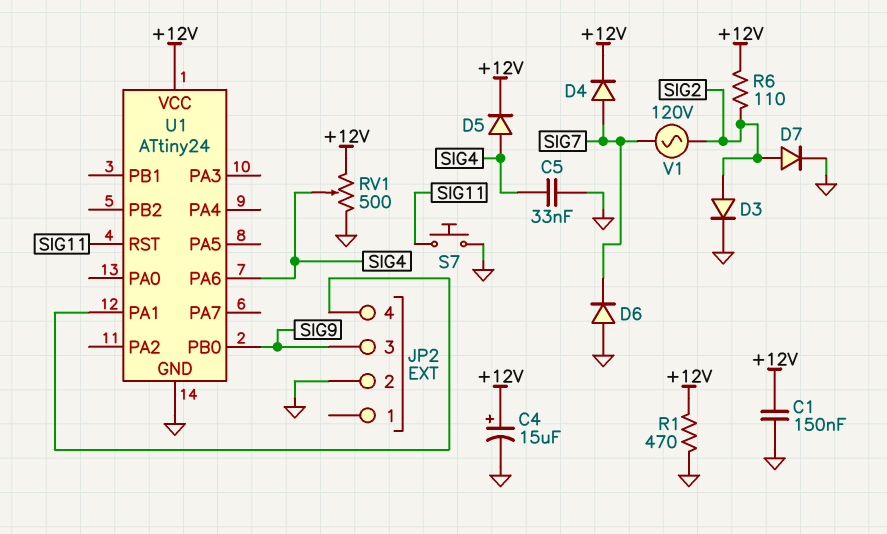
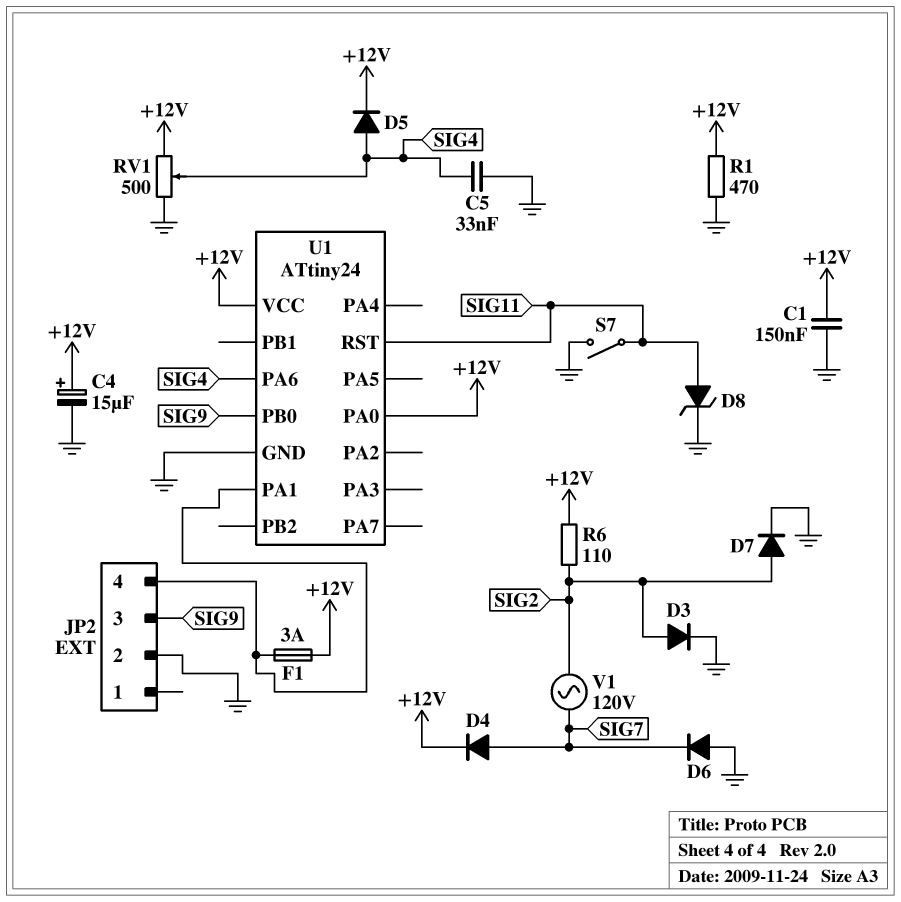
D8: none -> zener (A SIG11, K GND)
F1: none -> 3A (+12V, JP2/4)
S7: button (GND, SIG11) -> switch (GND, SIG11)
U1 pin PA0: none -> +12V

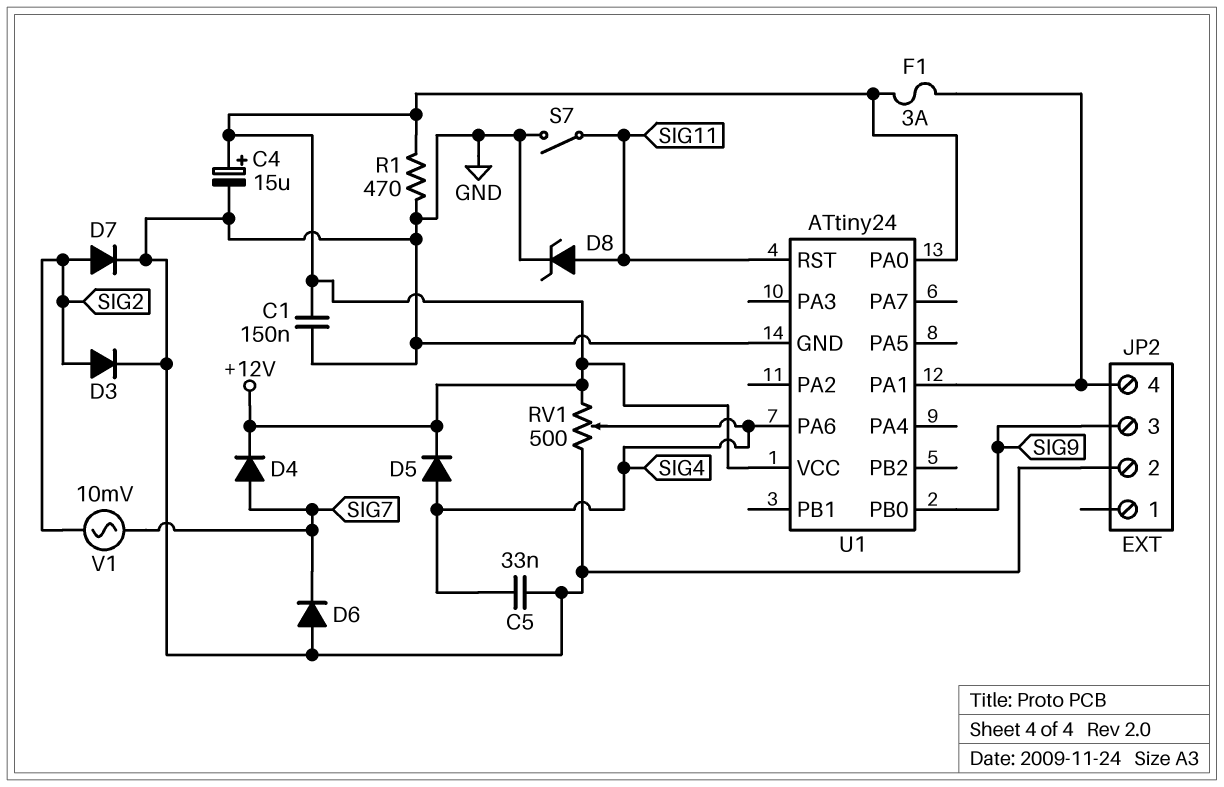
R6: 110 (+12V, SIG2) -> none
V1: AC 120V (SIG2, SIG7) -> AC 10mV (SIG2, SIG7)

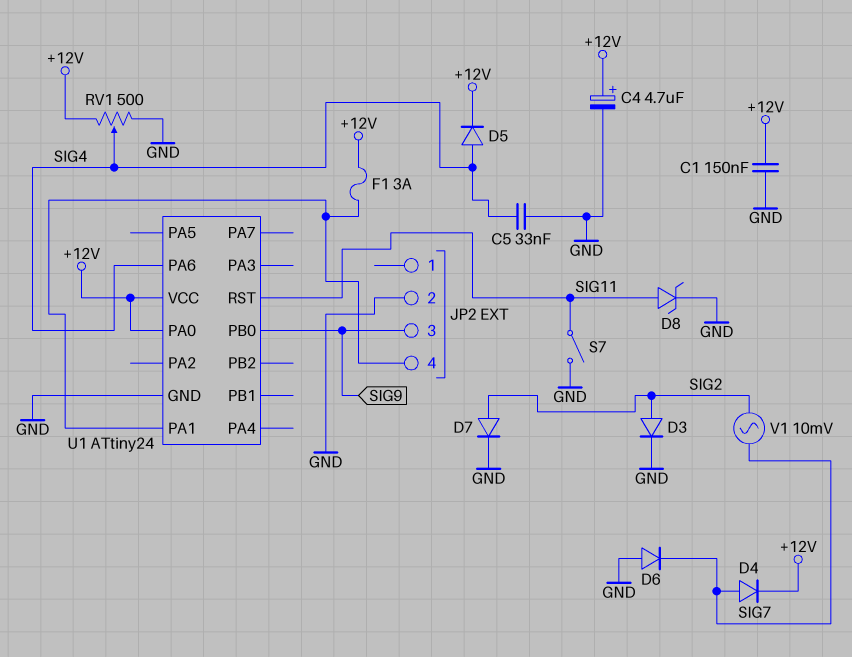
C4: 15uF (plus +12V, minus GND) -> 4.7uF (plus +12V, minus GND)
R1: 470 (+12V, GND) -> none

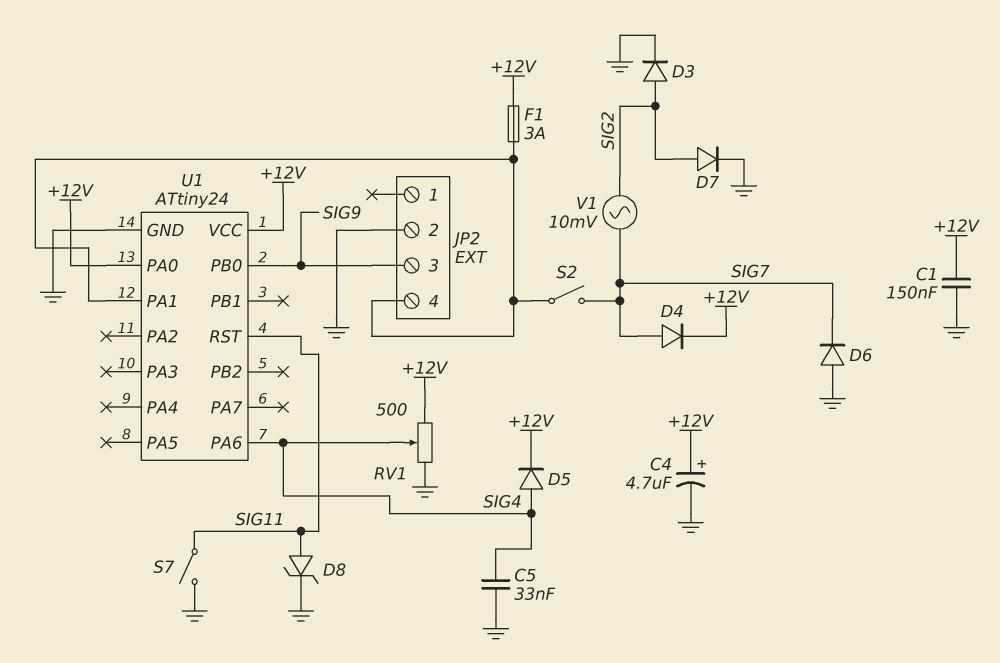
S2: none -> switch (JP2/4, SIG7)

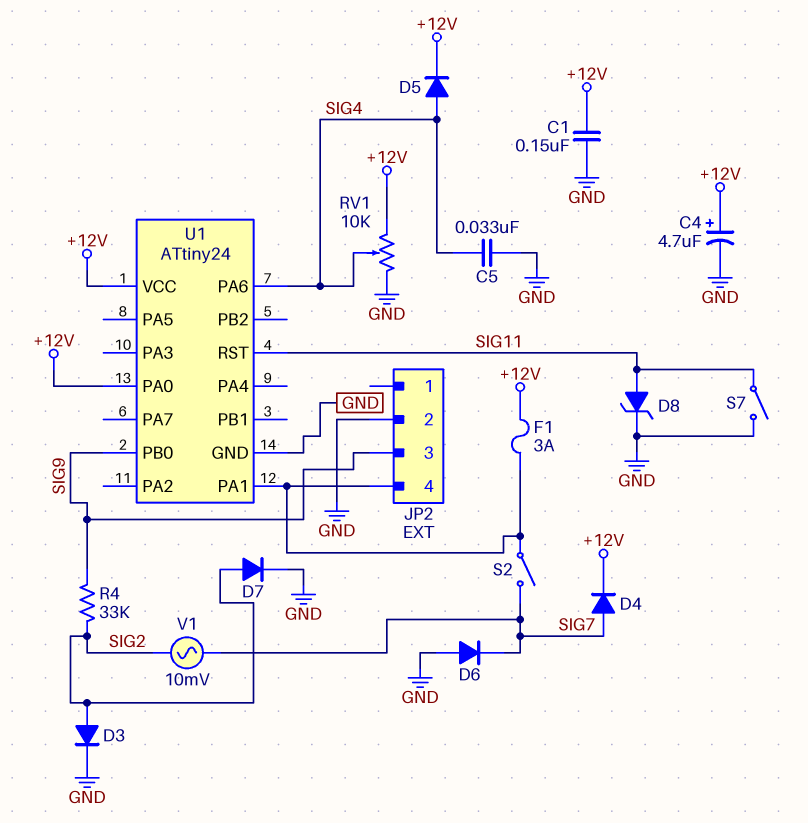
R4: none -> 33k (SIG2, SIG9)
RV1: 500 (+12V, GND, wiper SIG4) -> 10k (+12V, GND, wiper SIG4)

